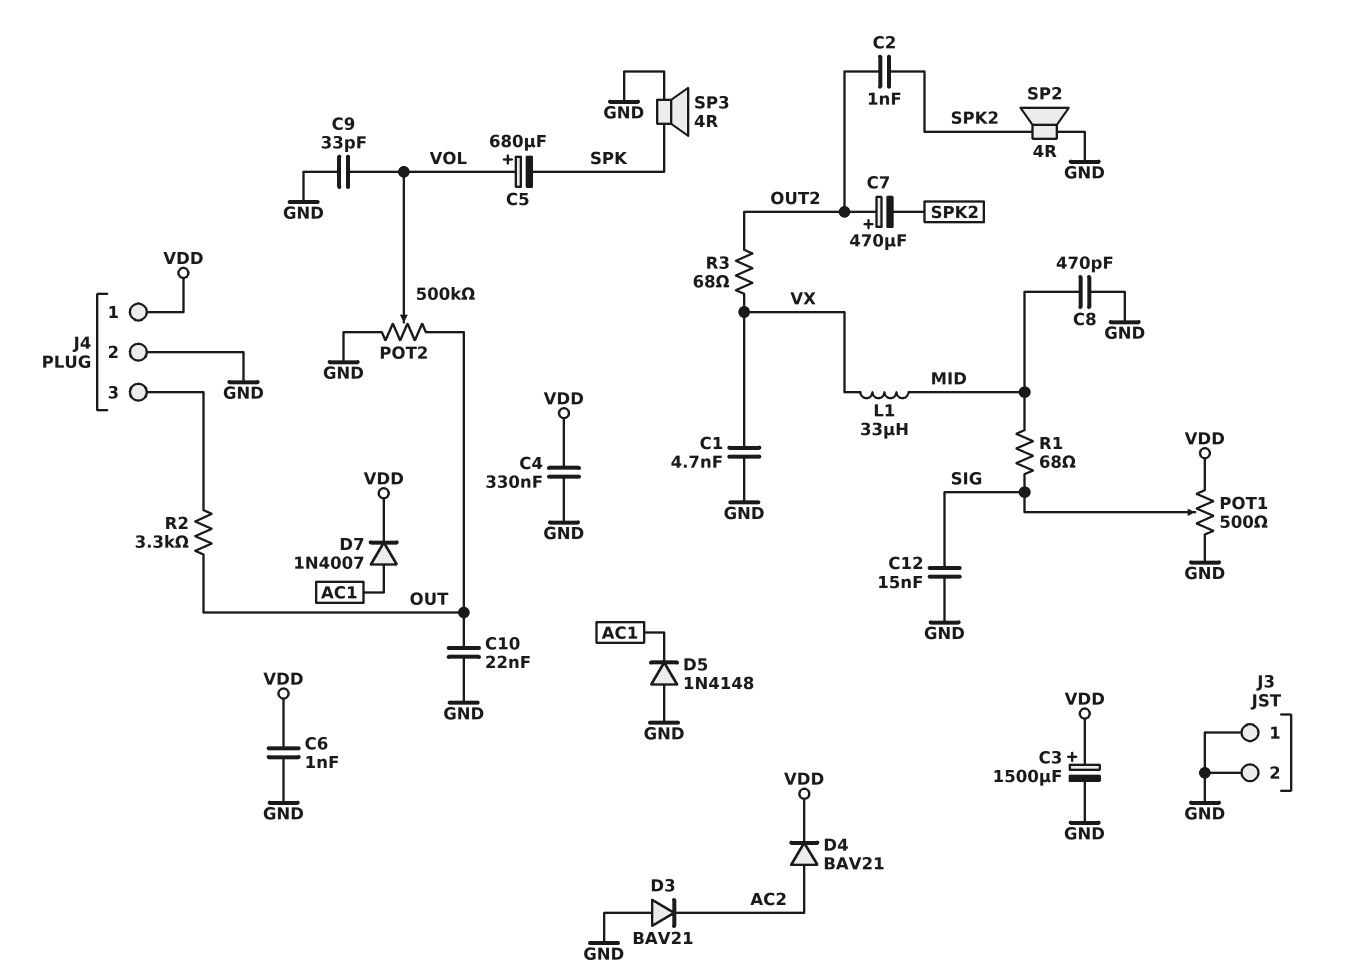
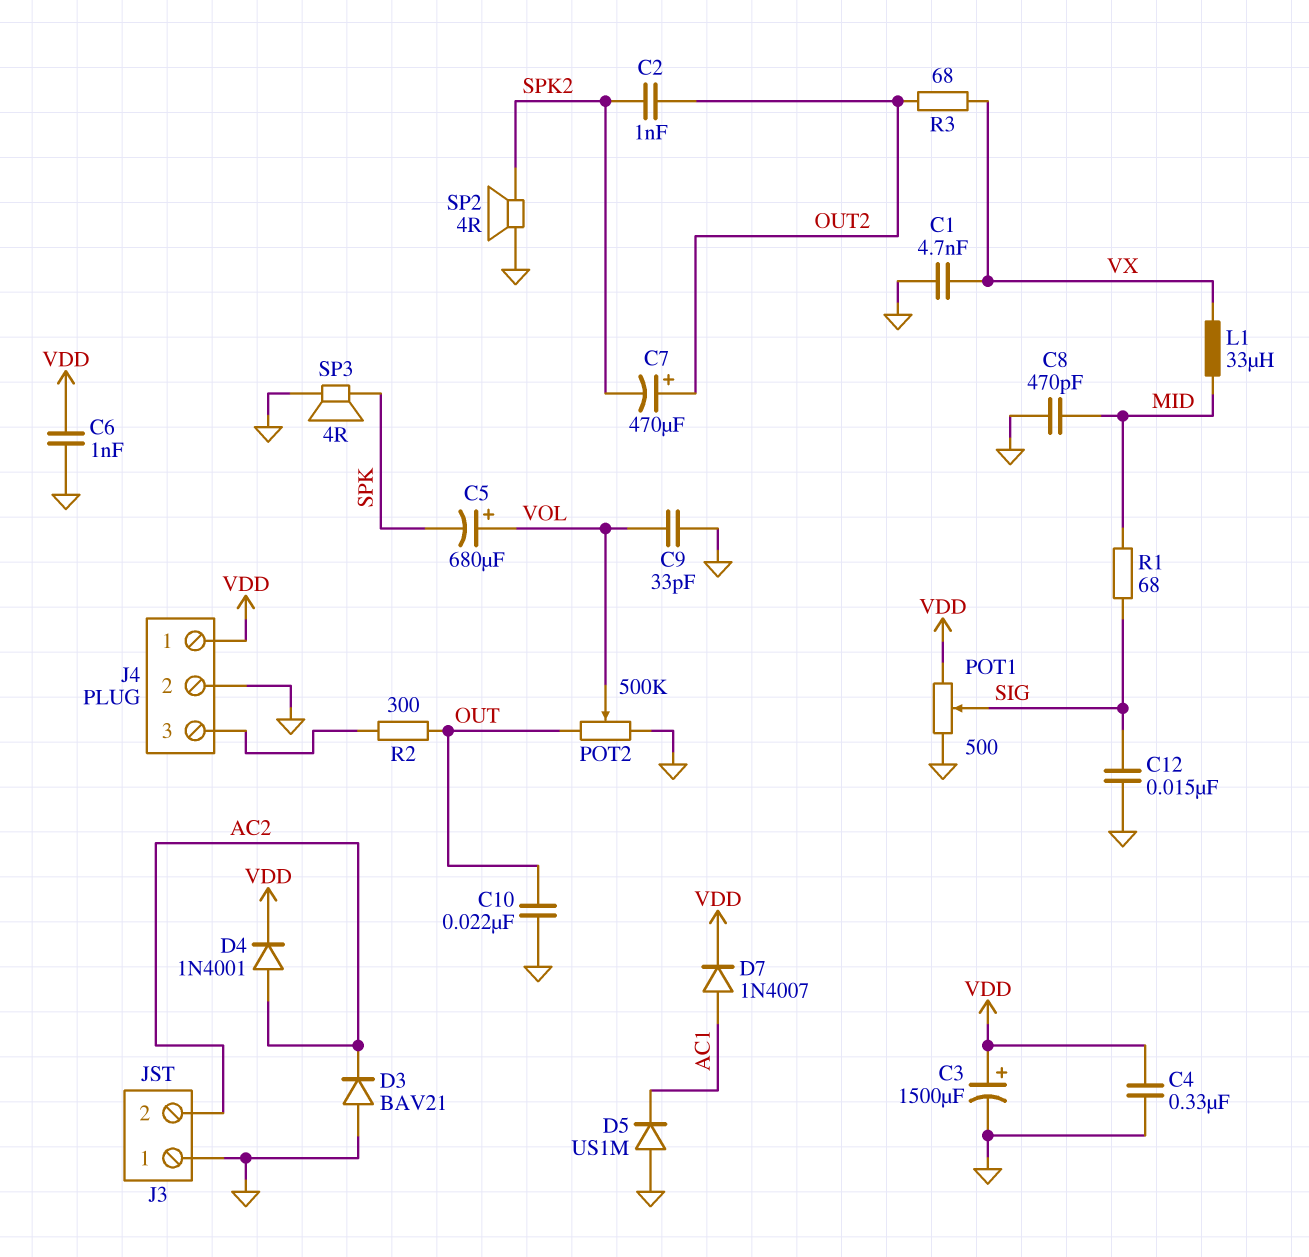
D4: diode BAV21 (A AC2, K VDD) -> diode 1N4001 (A AC2, K VDD)
D5: diode 1N4148 (A GND, K AC1) -> diode US1M (A GND, K AC1)
J3 pin 2: GND -> AC2
R2: 3.3k (J4/3, OUT) -> 300 (J4/3, OUT)

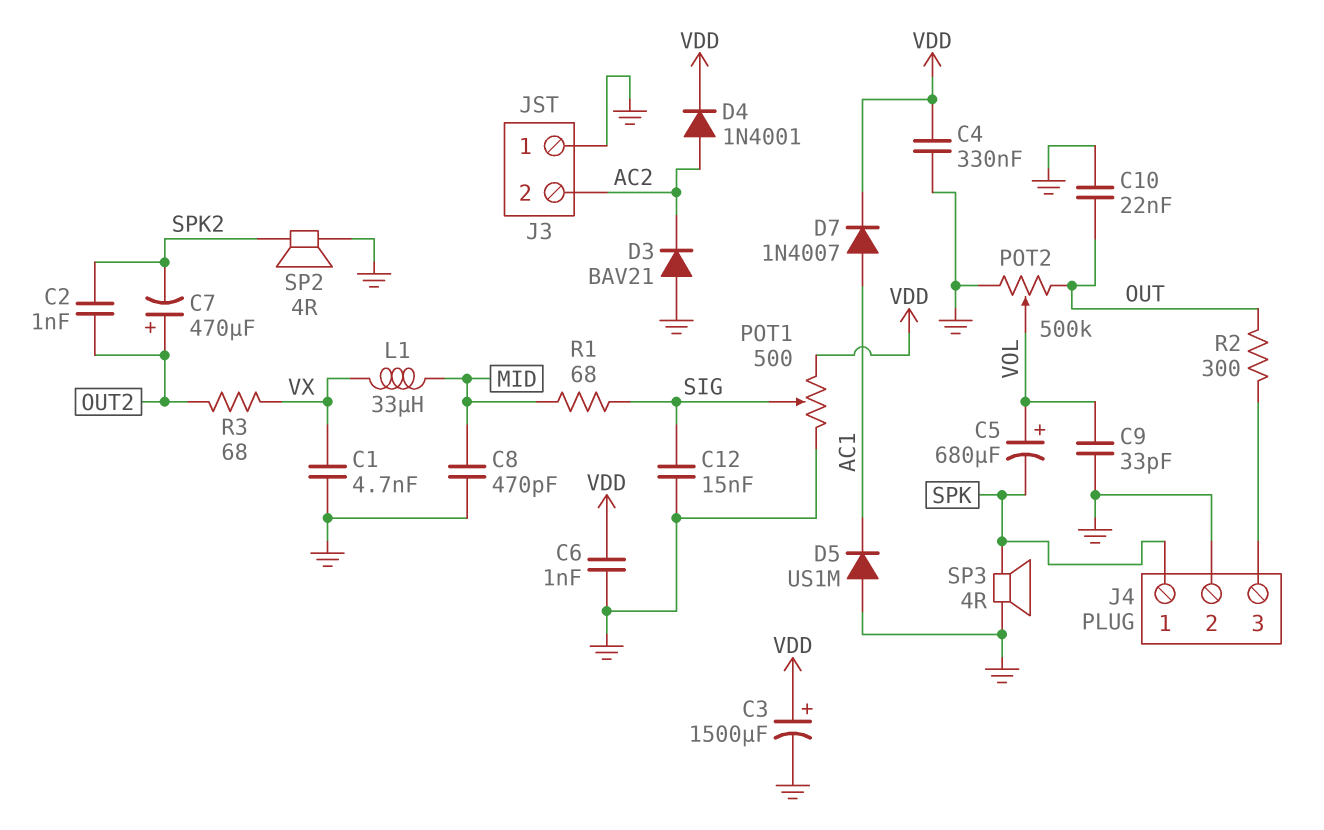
J4 pin 1: VDD -> SPK

